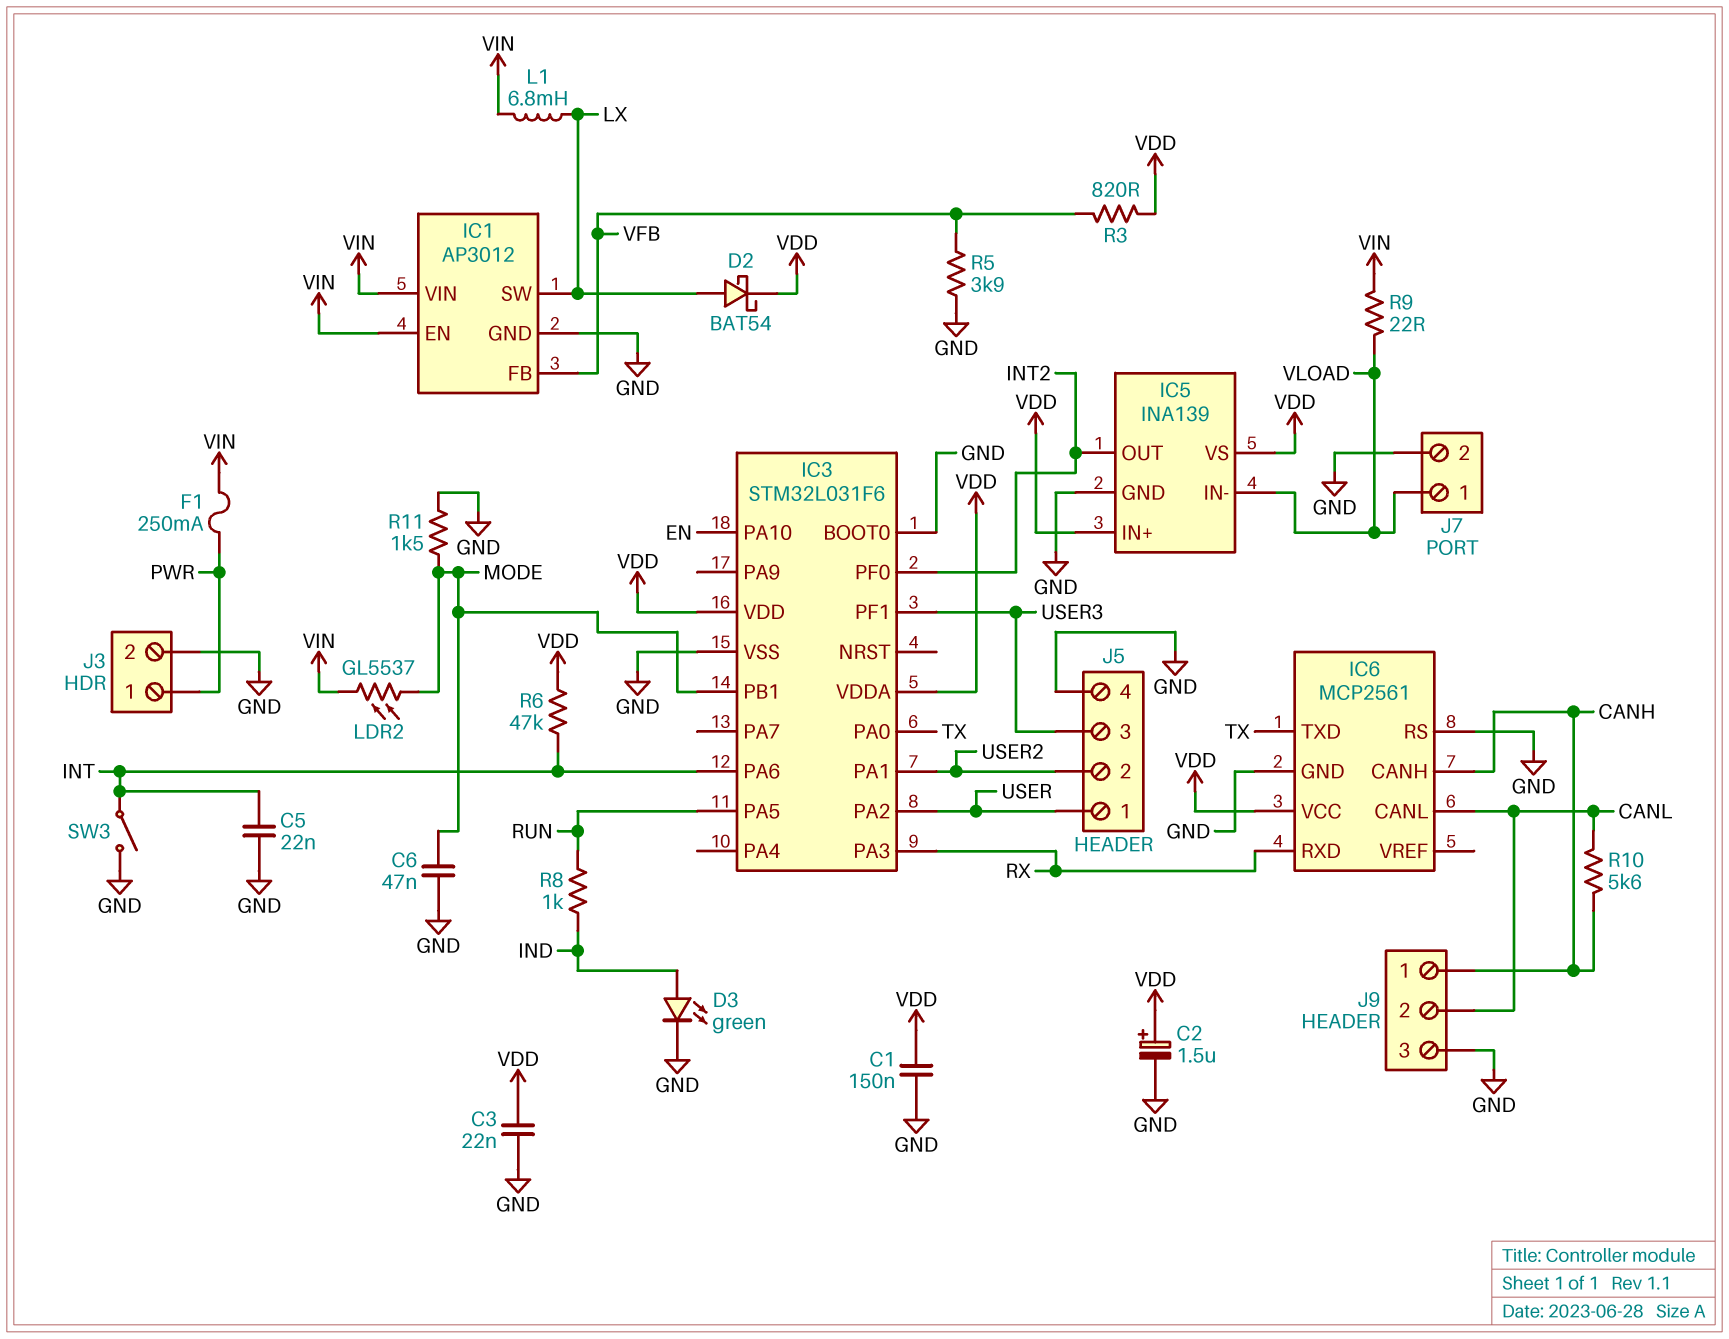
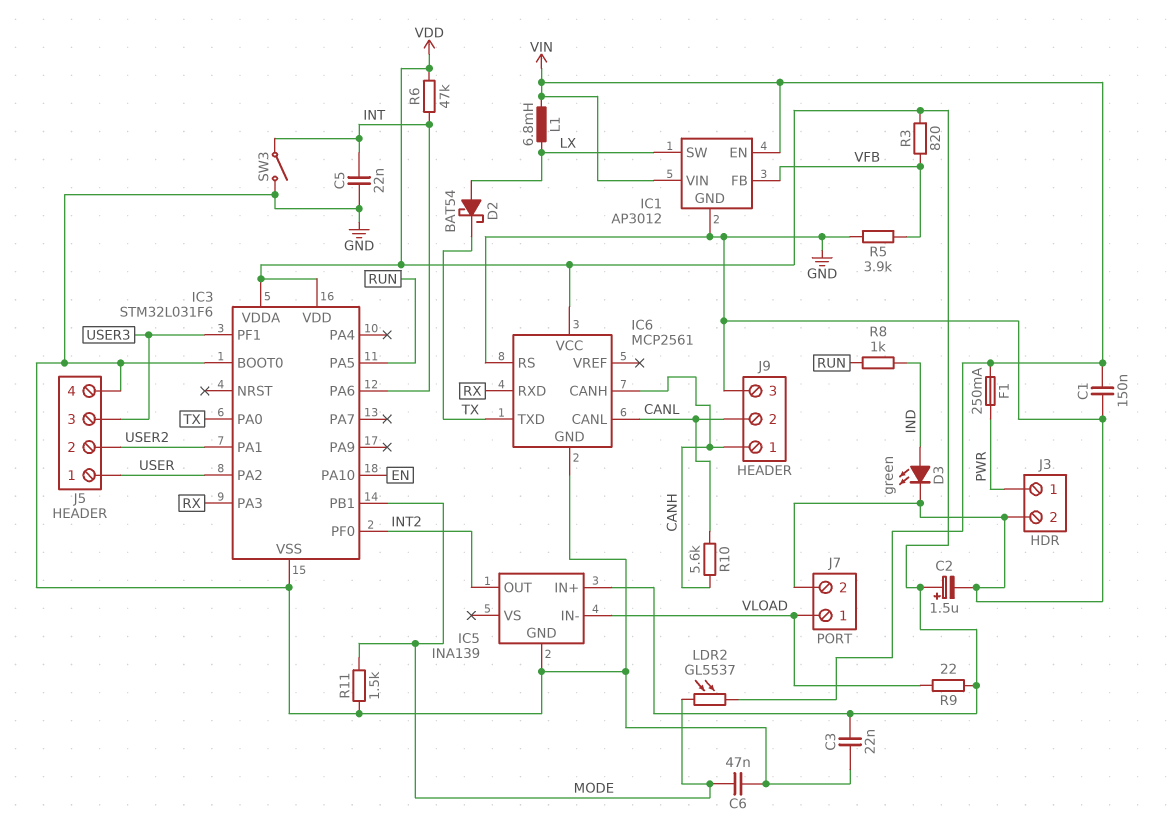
C1: 150nF (GND, VDD) -> 150nF (GND, VIN)
D2: schottky BAT54 (A LX, K VDD) -> schottky BAT54 (A LX, K TX)
IC5 pin VS: VDD -> none
R9: 22 (VIN, VLOAD) -> 22 (VDD, VLOAD)

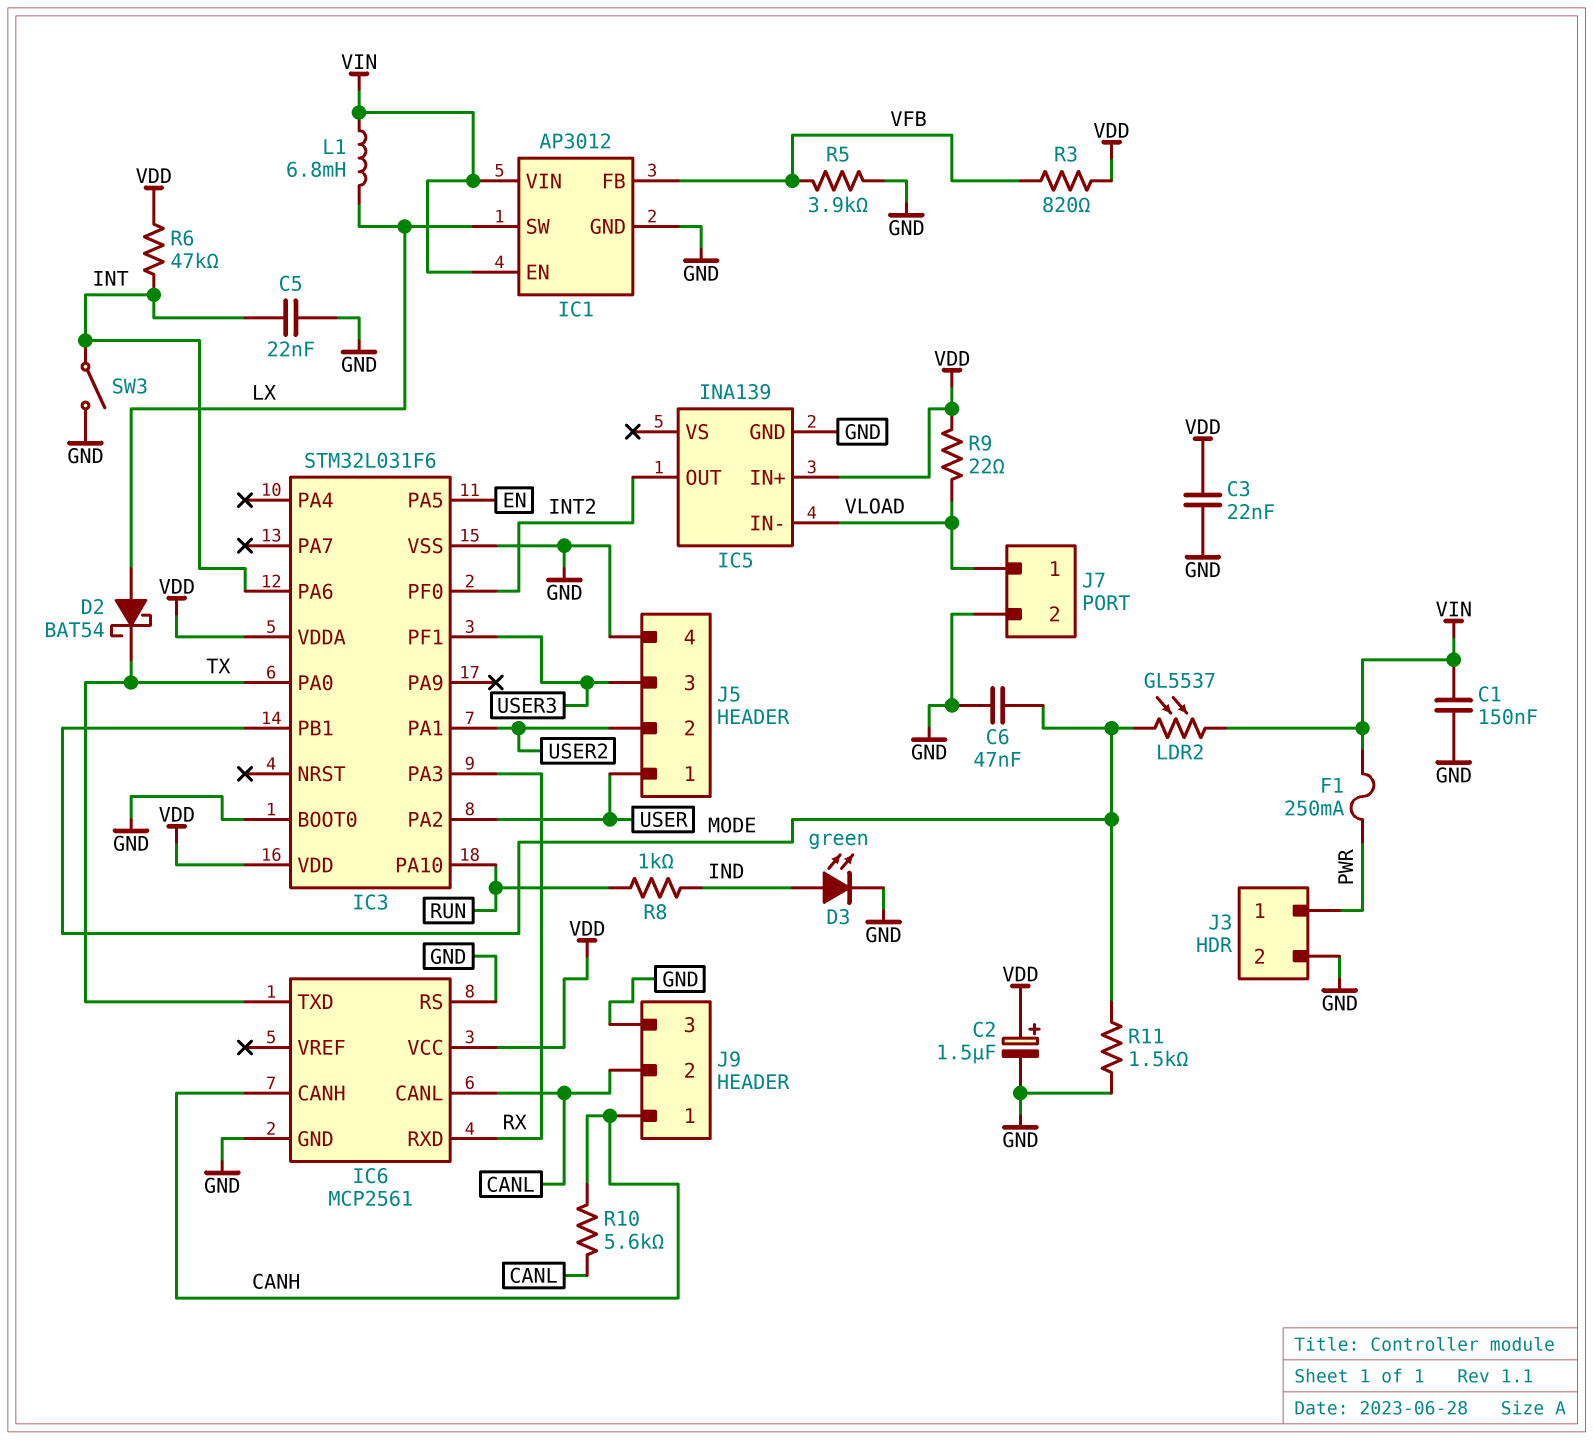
IC3 pin PA5: RUN -> EN
IC3 pin PA10: EN -> RUN

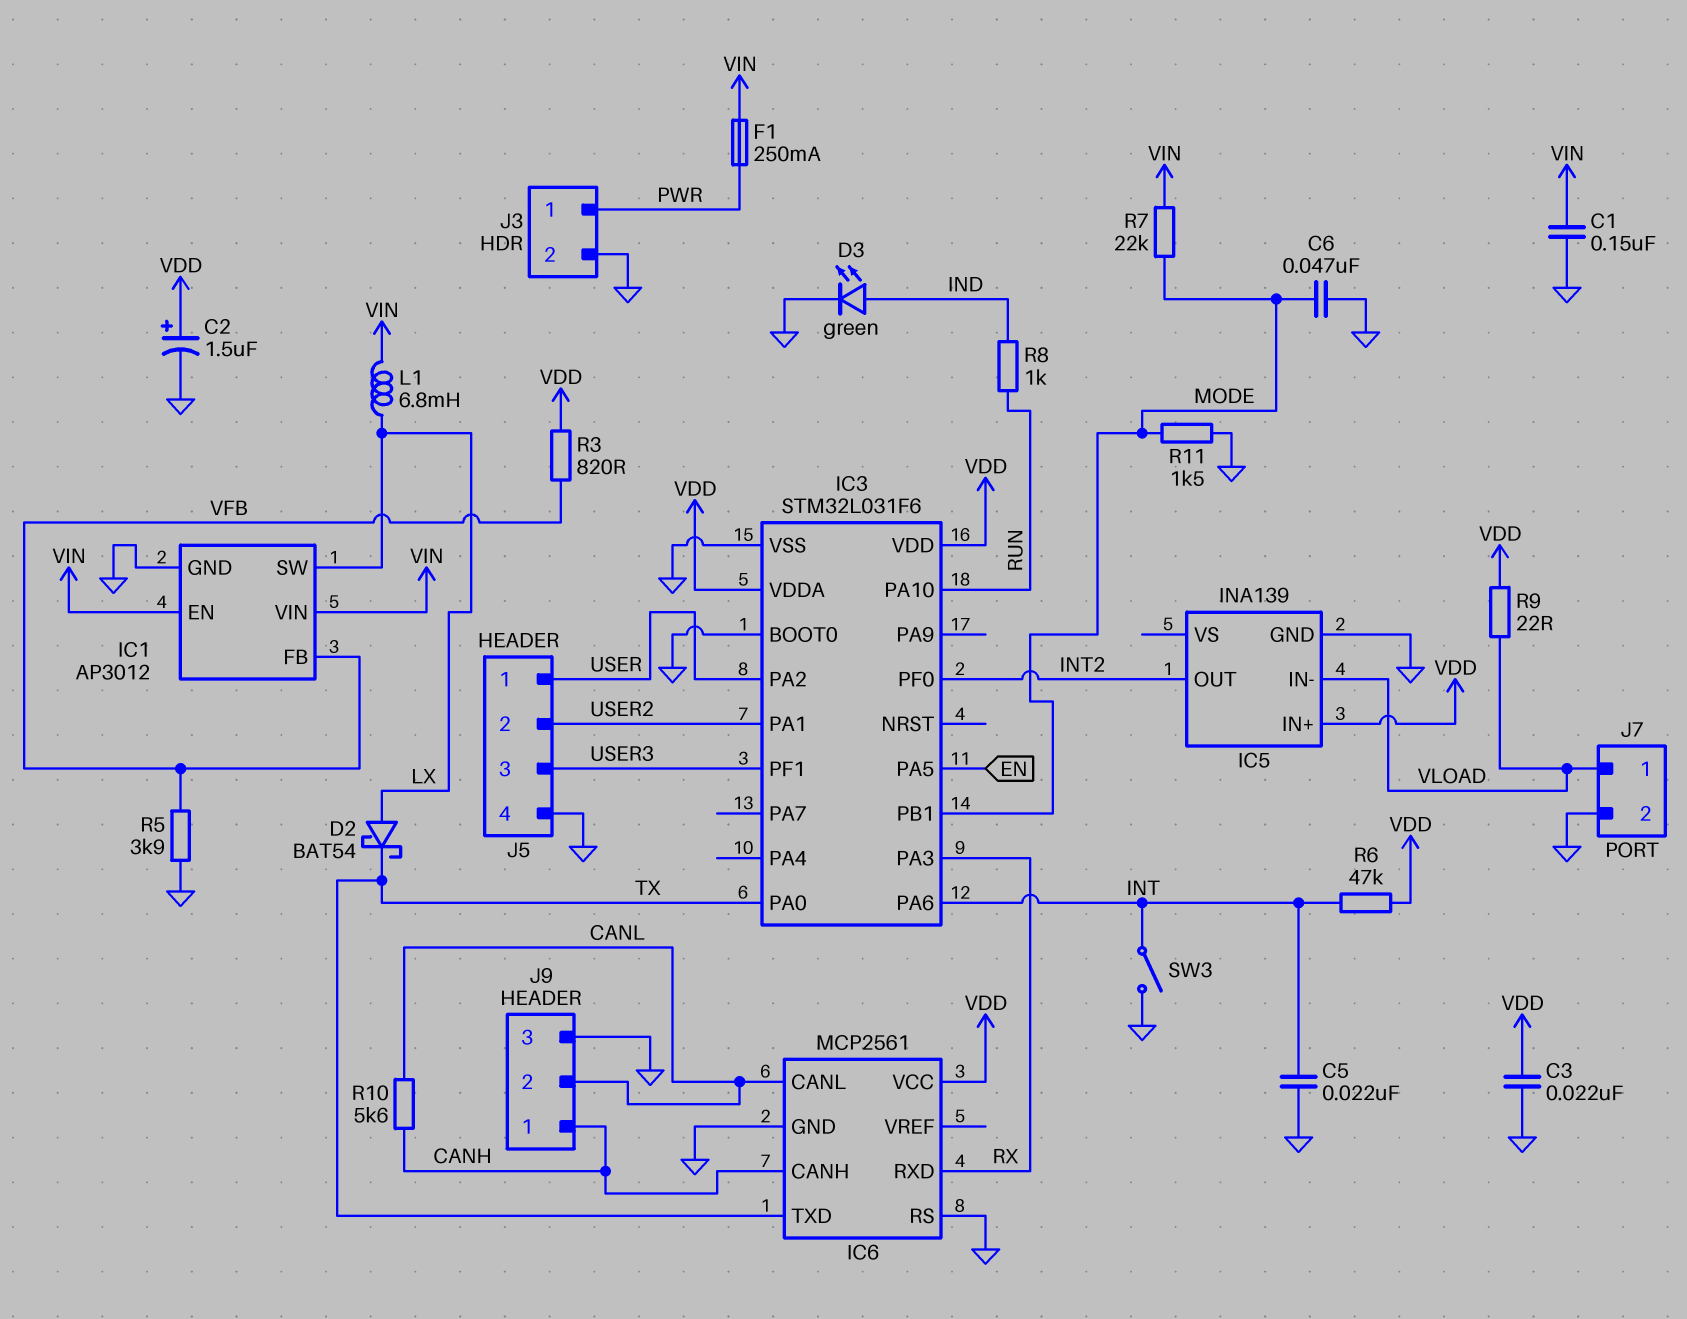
LDR2: GL5537 (MODE, VIN) -> none
R7: none -> 22k (MODE, VIN)

